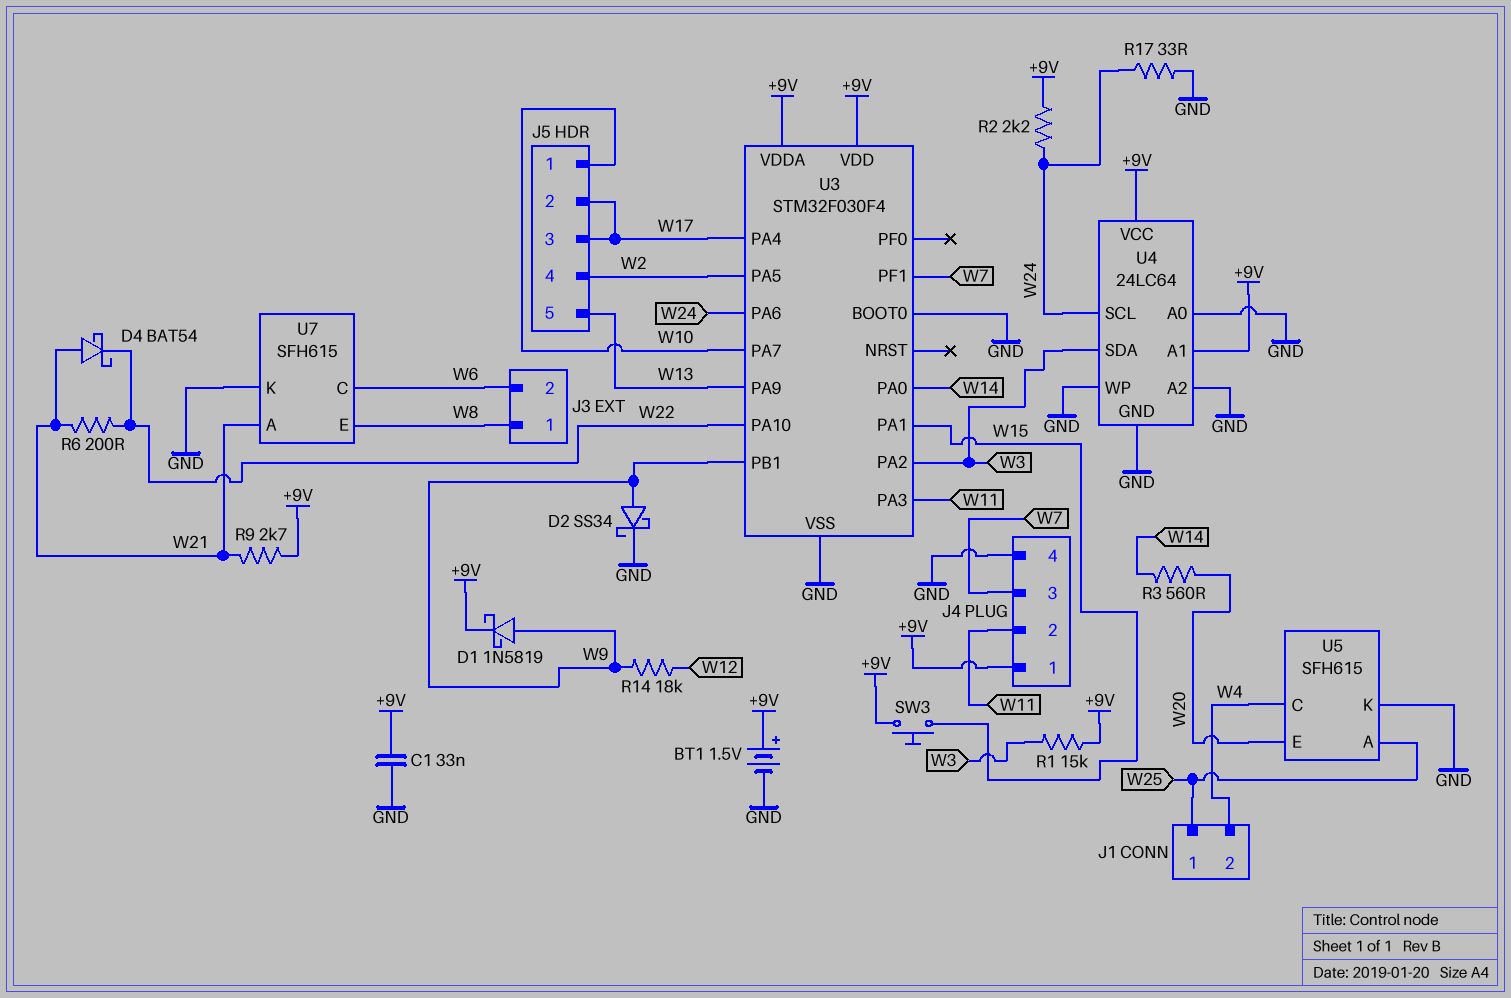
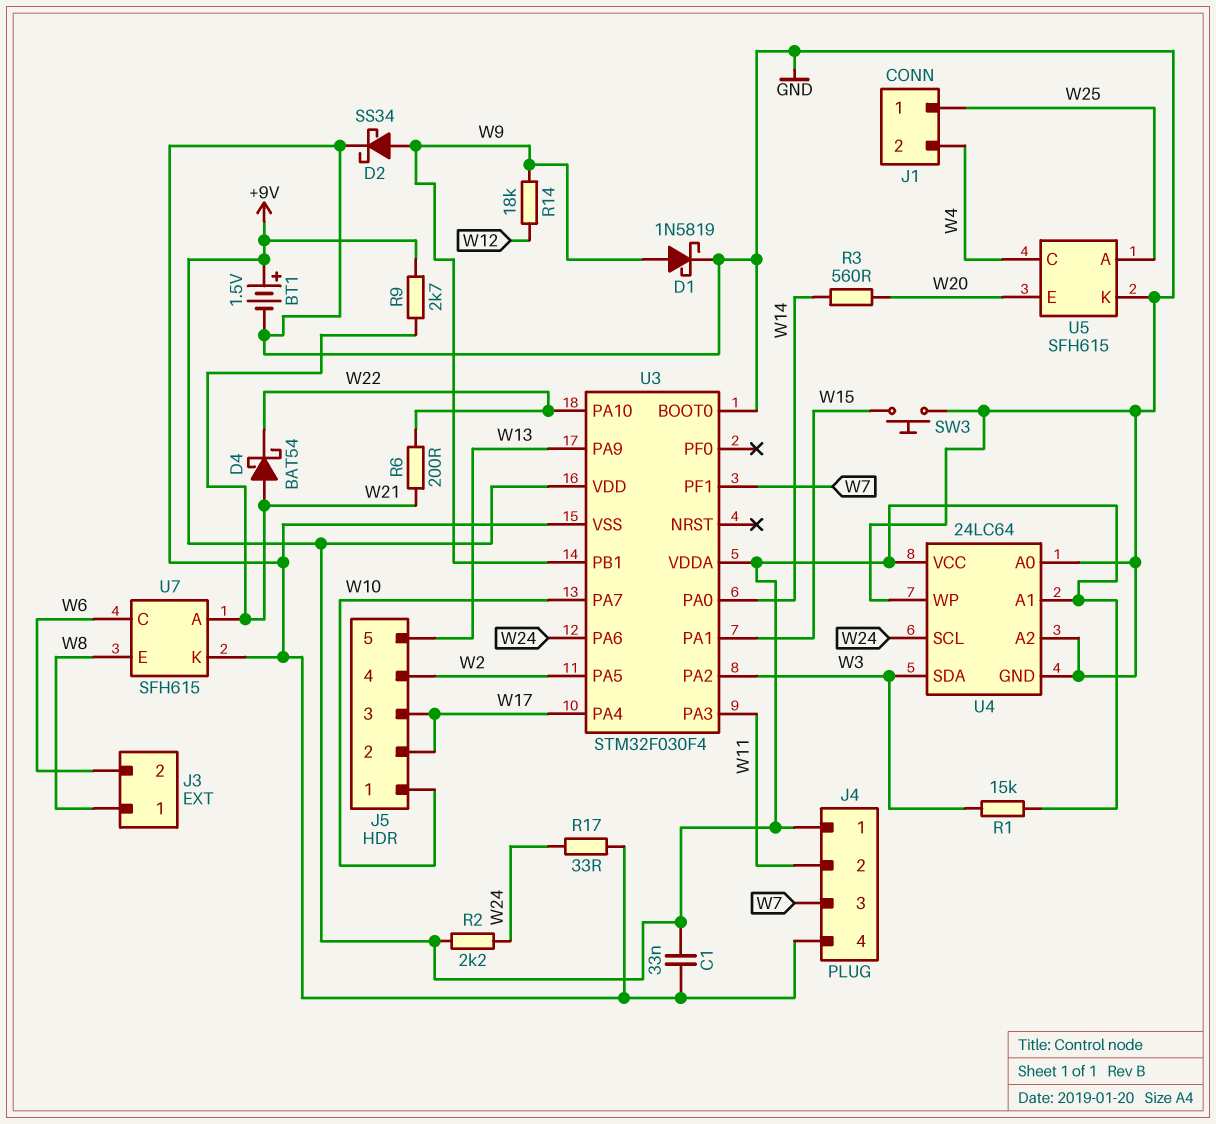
D1: schottky 1N5819 (A W9, K +9V) -> schottky 1N5819 (A W9, K GND)
SW3: button (+9V, W15) -> button (GND, W15)

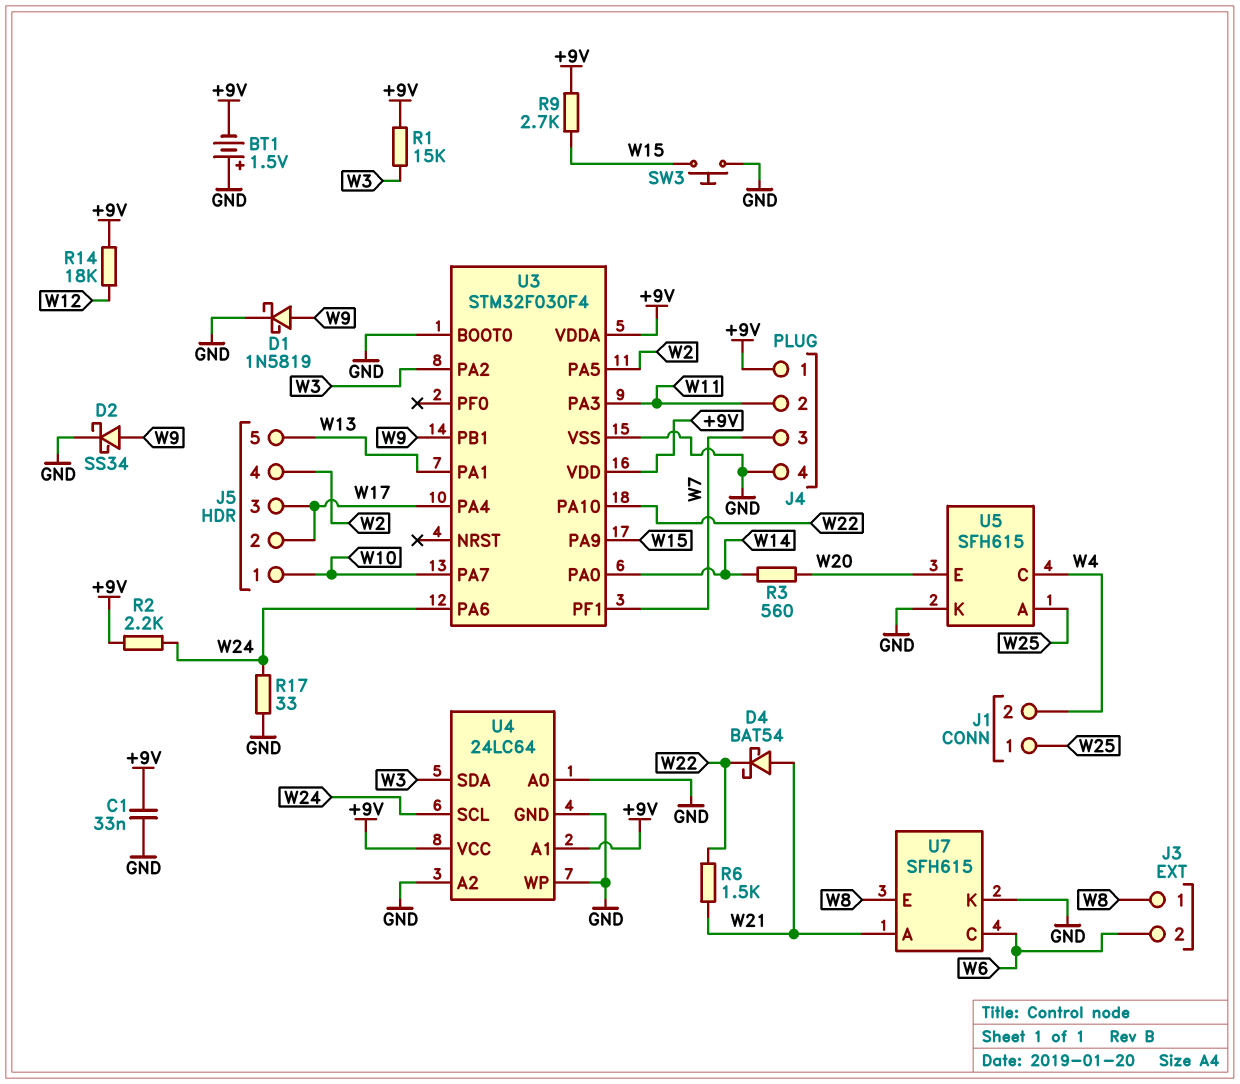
BT1: 1.5V (plus +9V, minus GND) -> 1.5V (plus GND, minus +9V)
R6: 200 (W21, W22) -> 1.5k (W21, W22)
R9: 2.7k (+9V, W21) -> 2.7k (+9V, W15)
R14: 18k (W9, W12) -> 18k (+9V, W12)
U3 pin PA1: W15 -> W13
U3 pin PA9: W13 -> W15

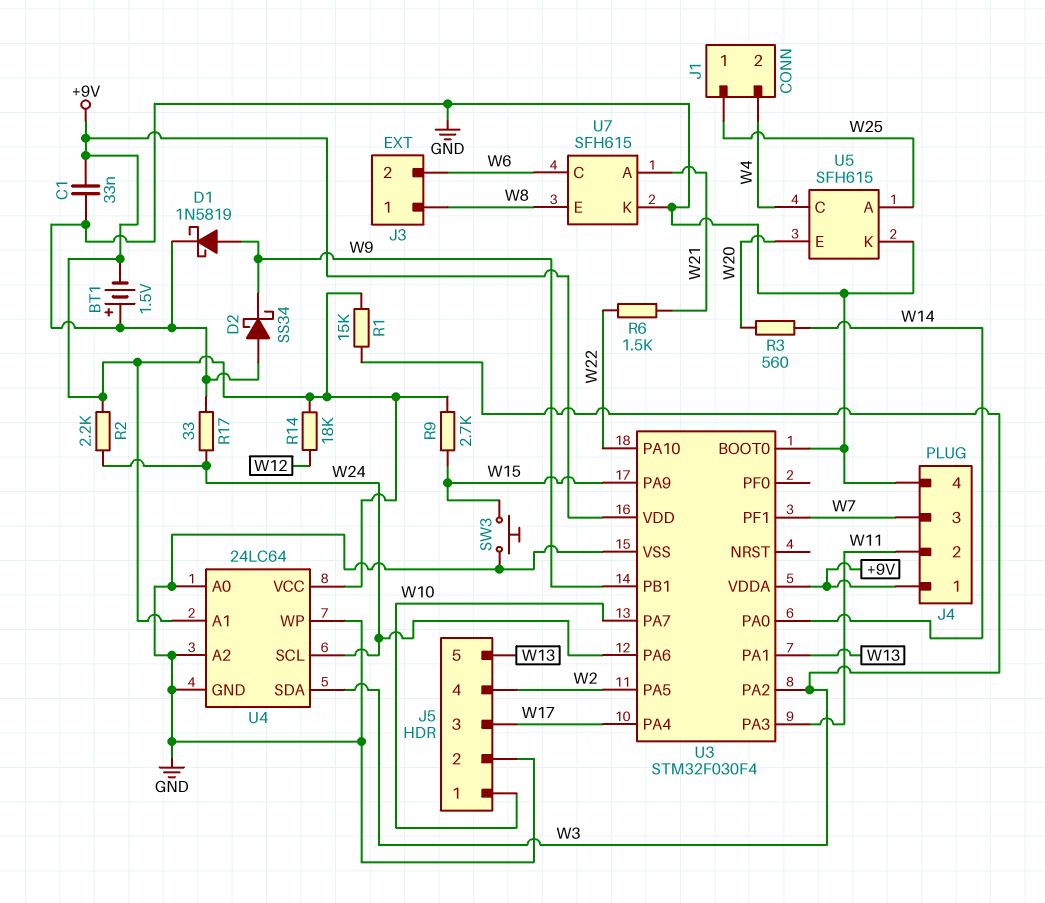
D2: schottky SS34 (A W9, K GND) -> schottky SS34 (A GND, K W9)
D4: schottky BAT54 (A W21, K W22) -> none
J5 pin 2: W17 -> GND

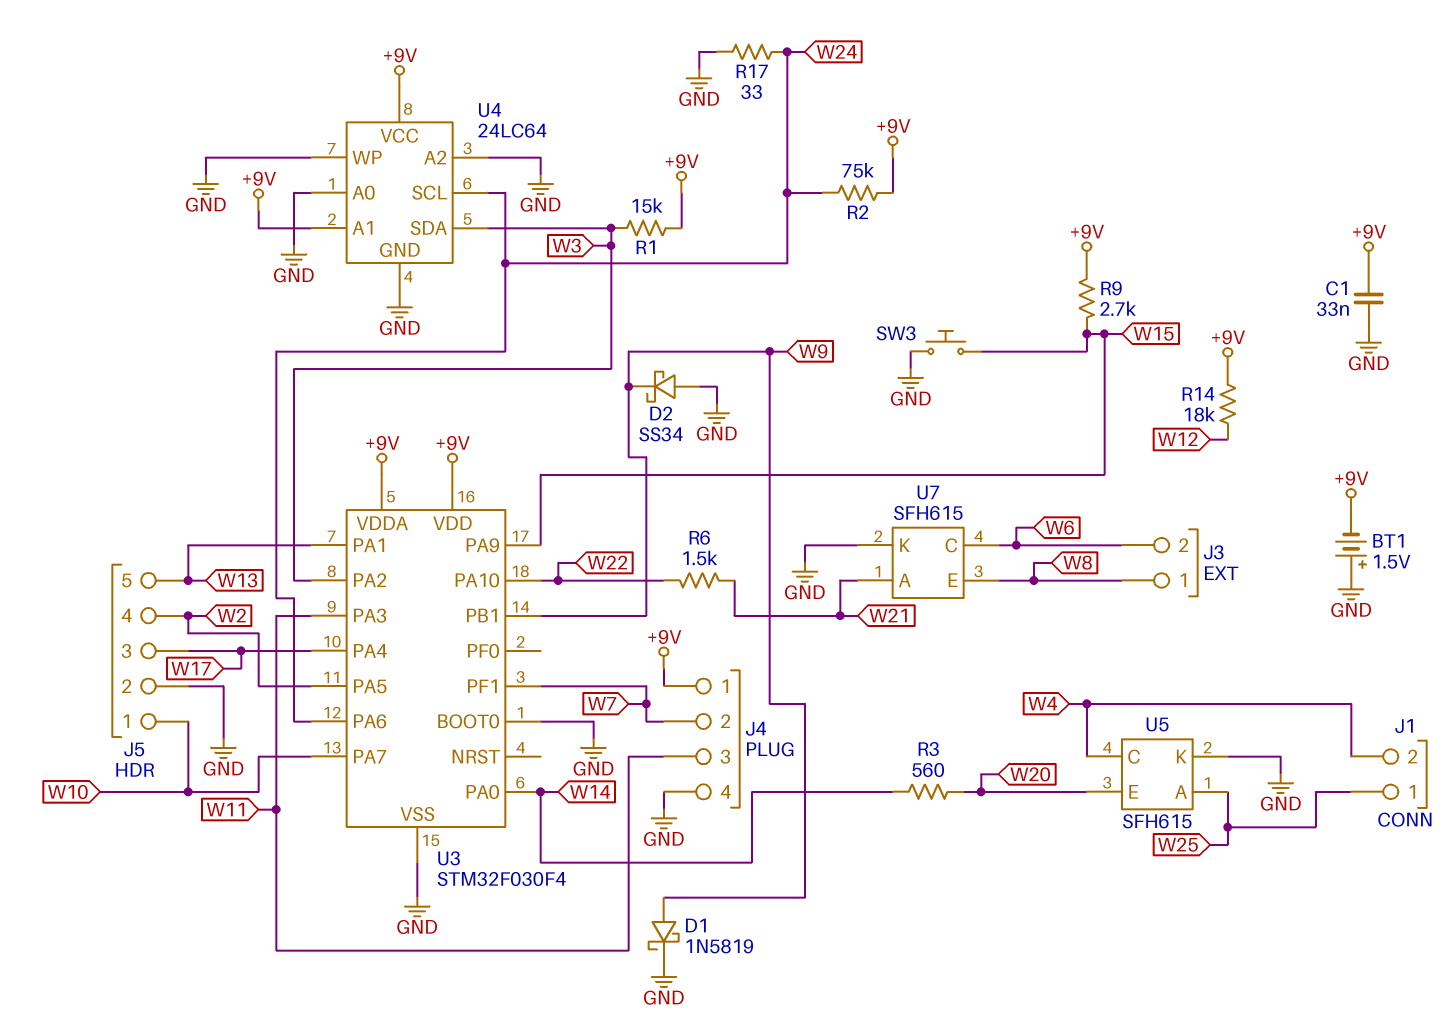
J4 pin 2: W11 -> W7
J4 pin 3: W7 -> W11
R2: 2.2k (+9V, W24) -> 75k (+9V, W24)

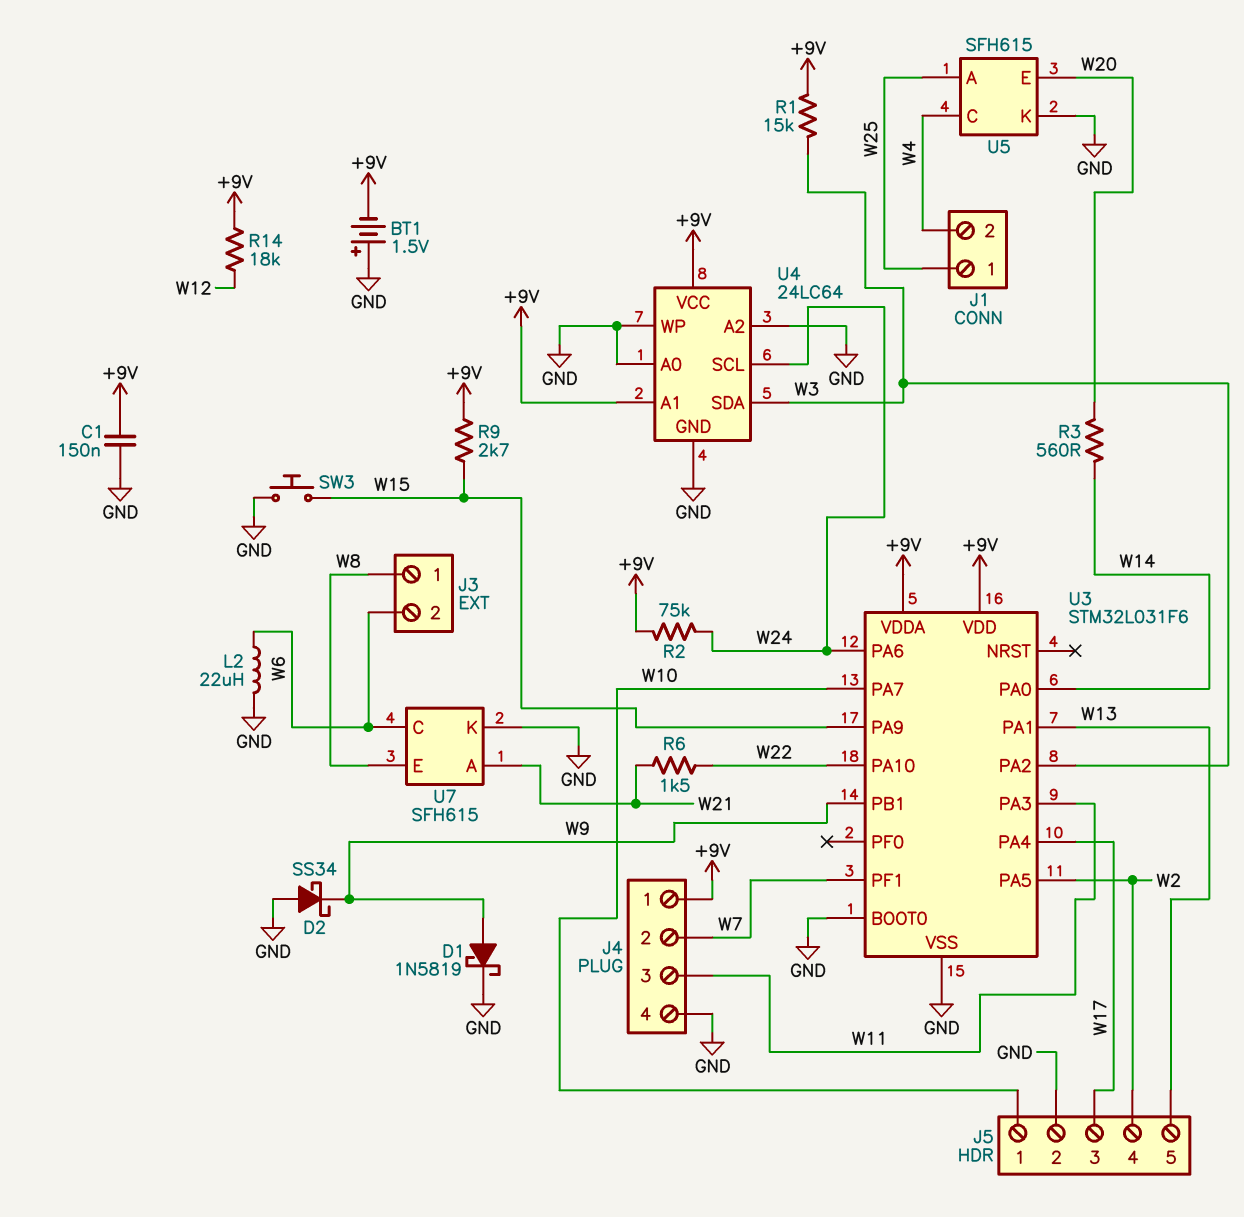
C1: 33nF (+9V, GND) -> 150nF (+9V, GND)
L2: none -> 22uH (GND, W6)
R17: 33 (GND, W24) -> none
U3: STM32F030F4 -> STM32L031F6

